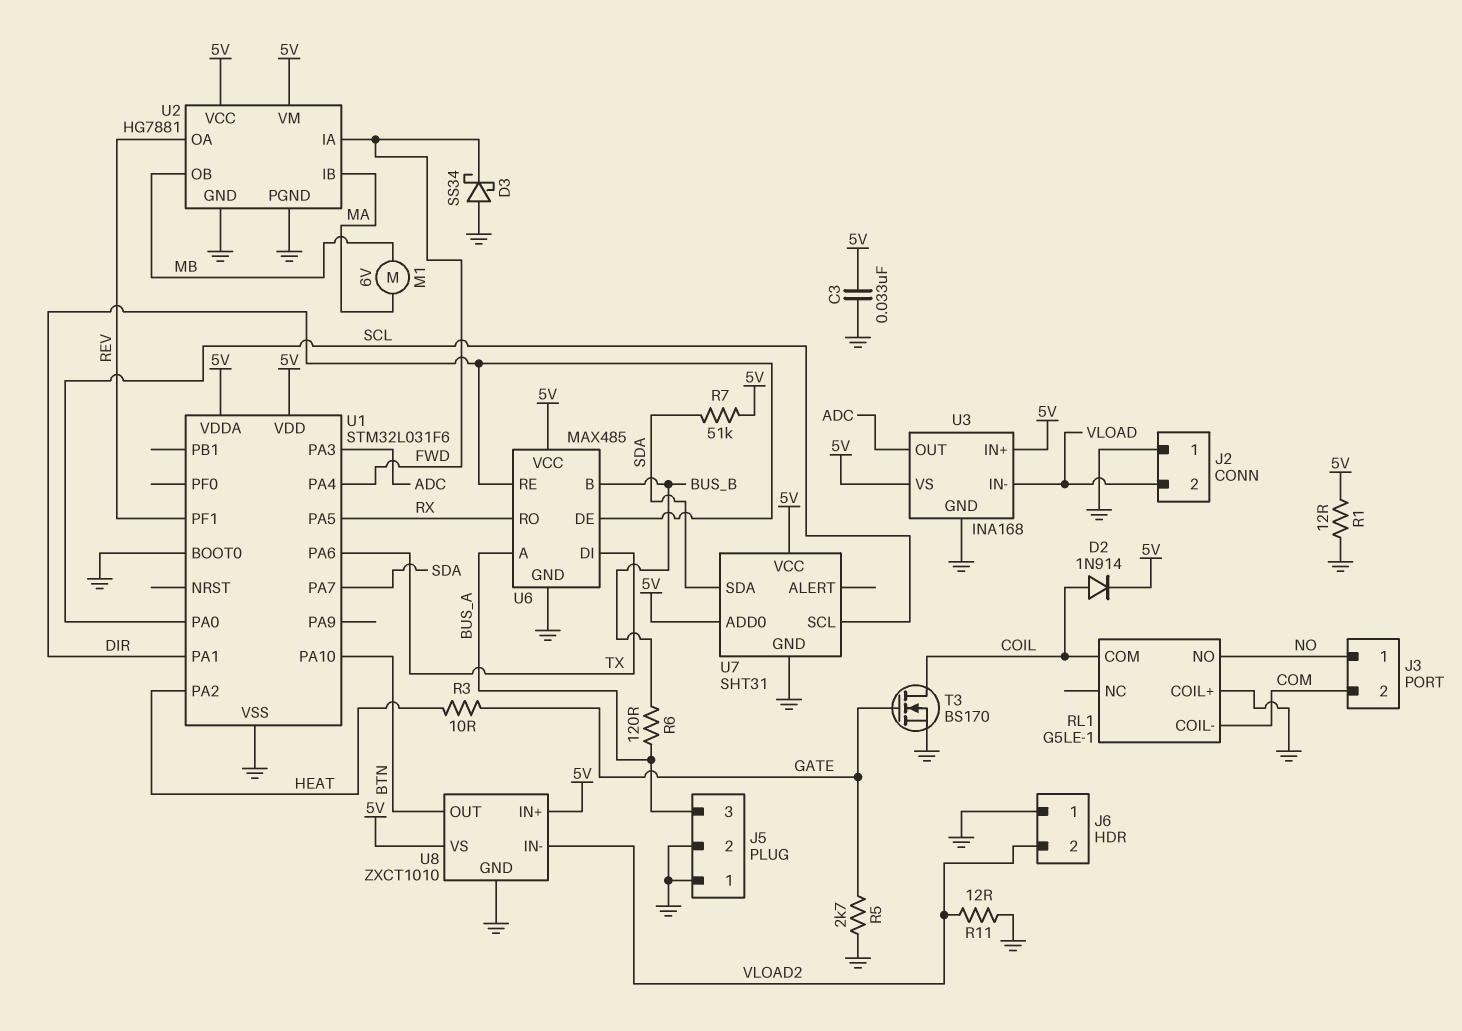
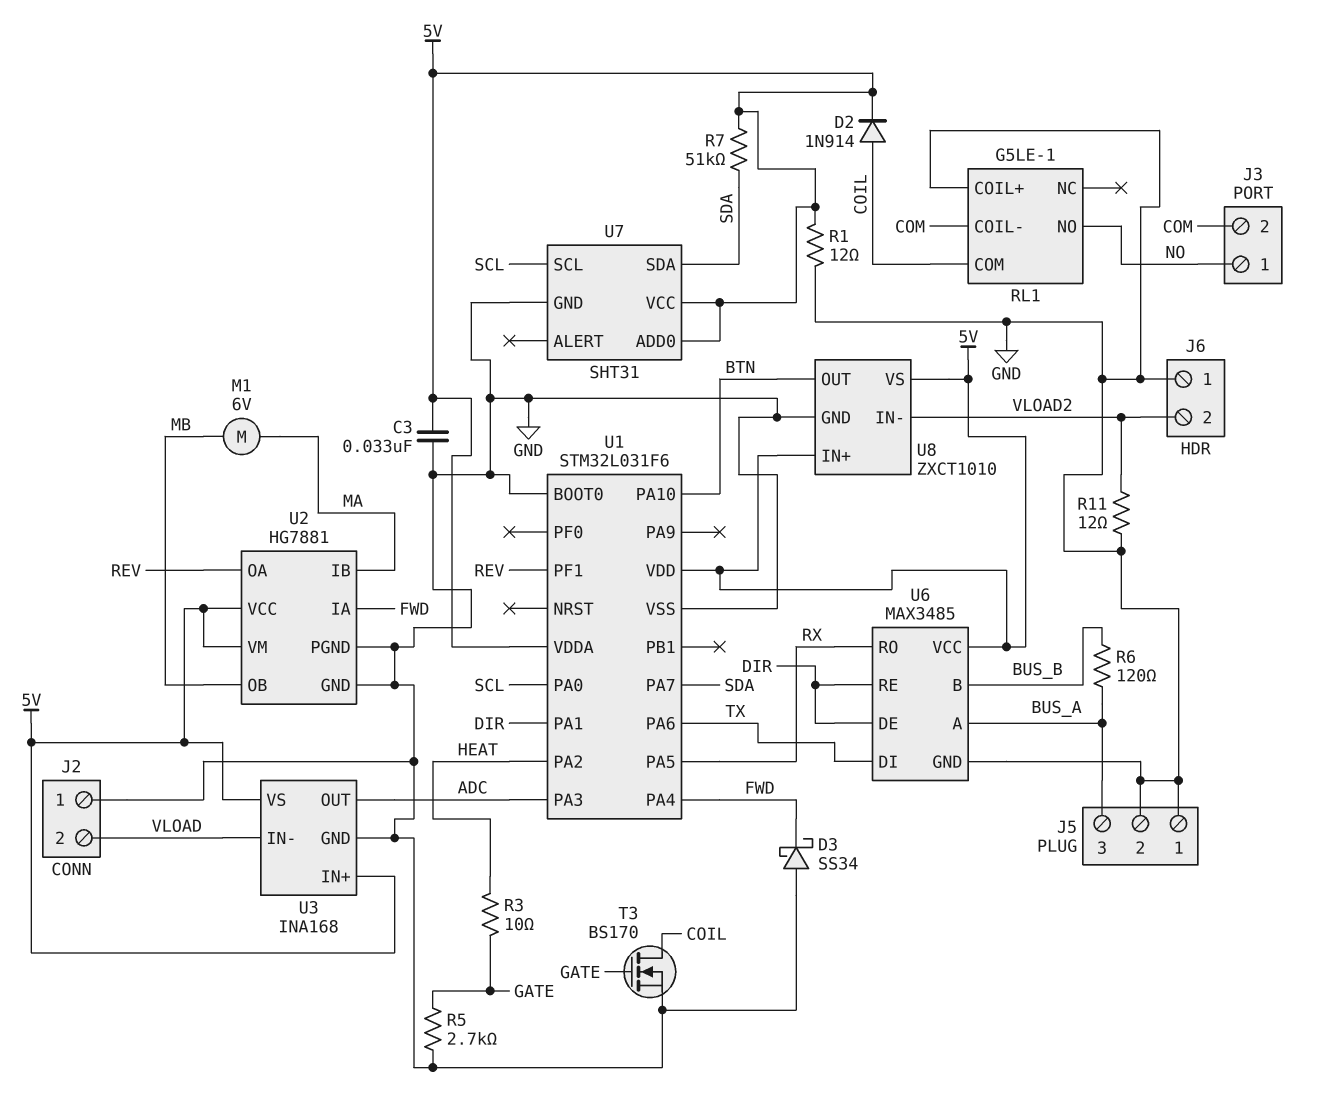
U6: MAX485 -> MAX3485

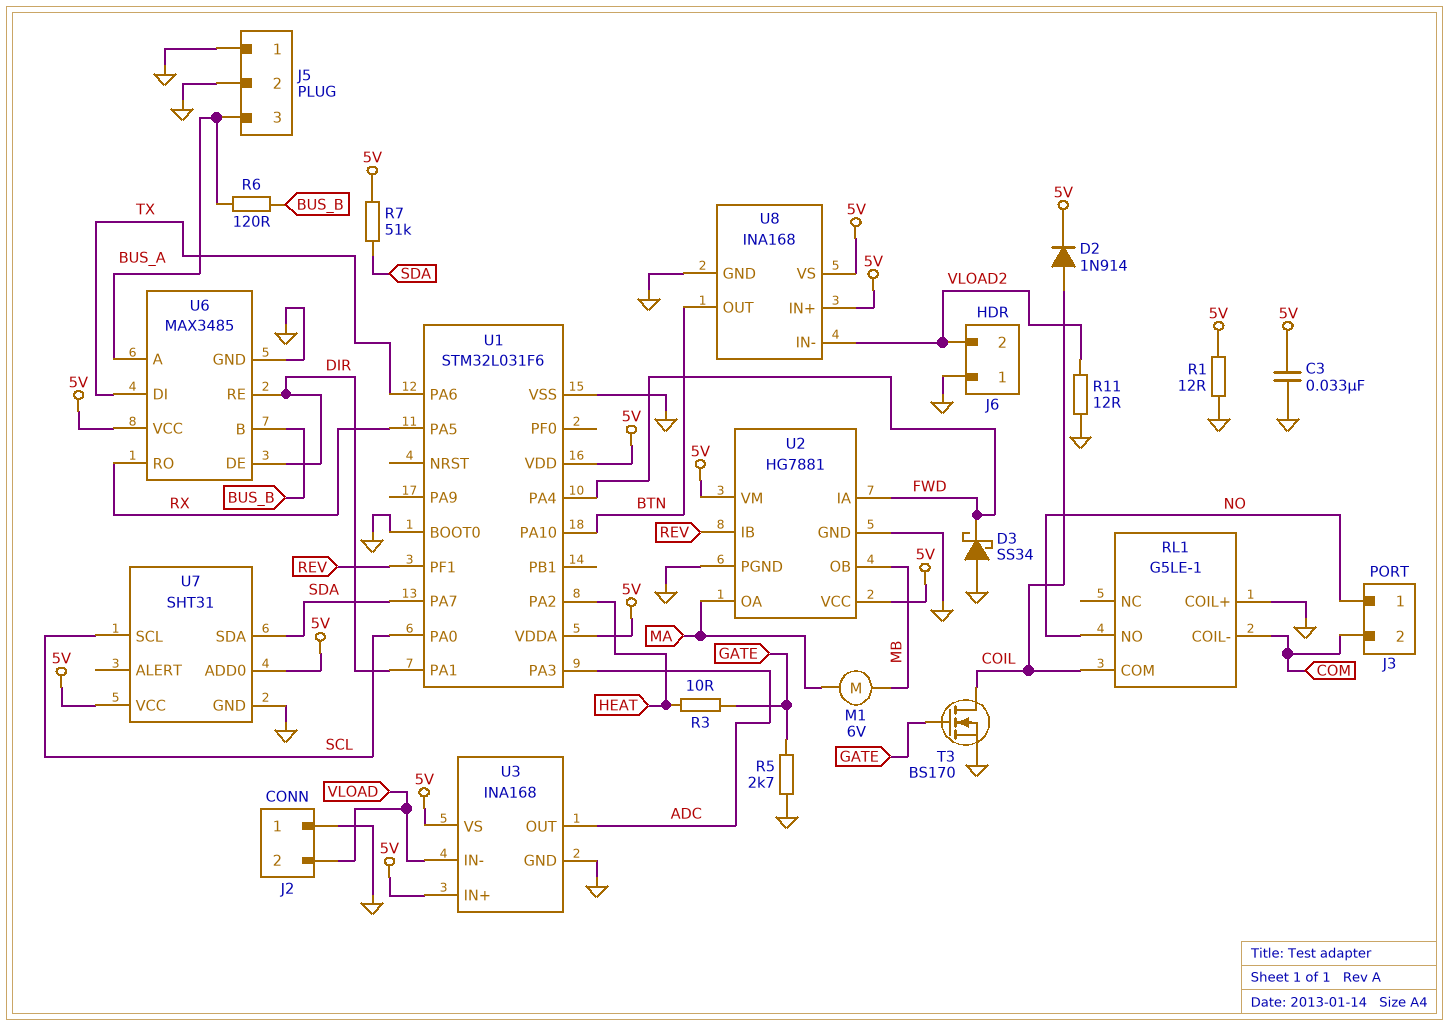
U2 pin IB: MA -> REV
U2 pin OA: REV -> MA
U8: ZXCT1010 -> INA168

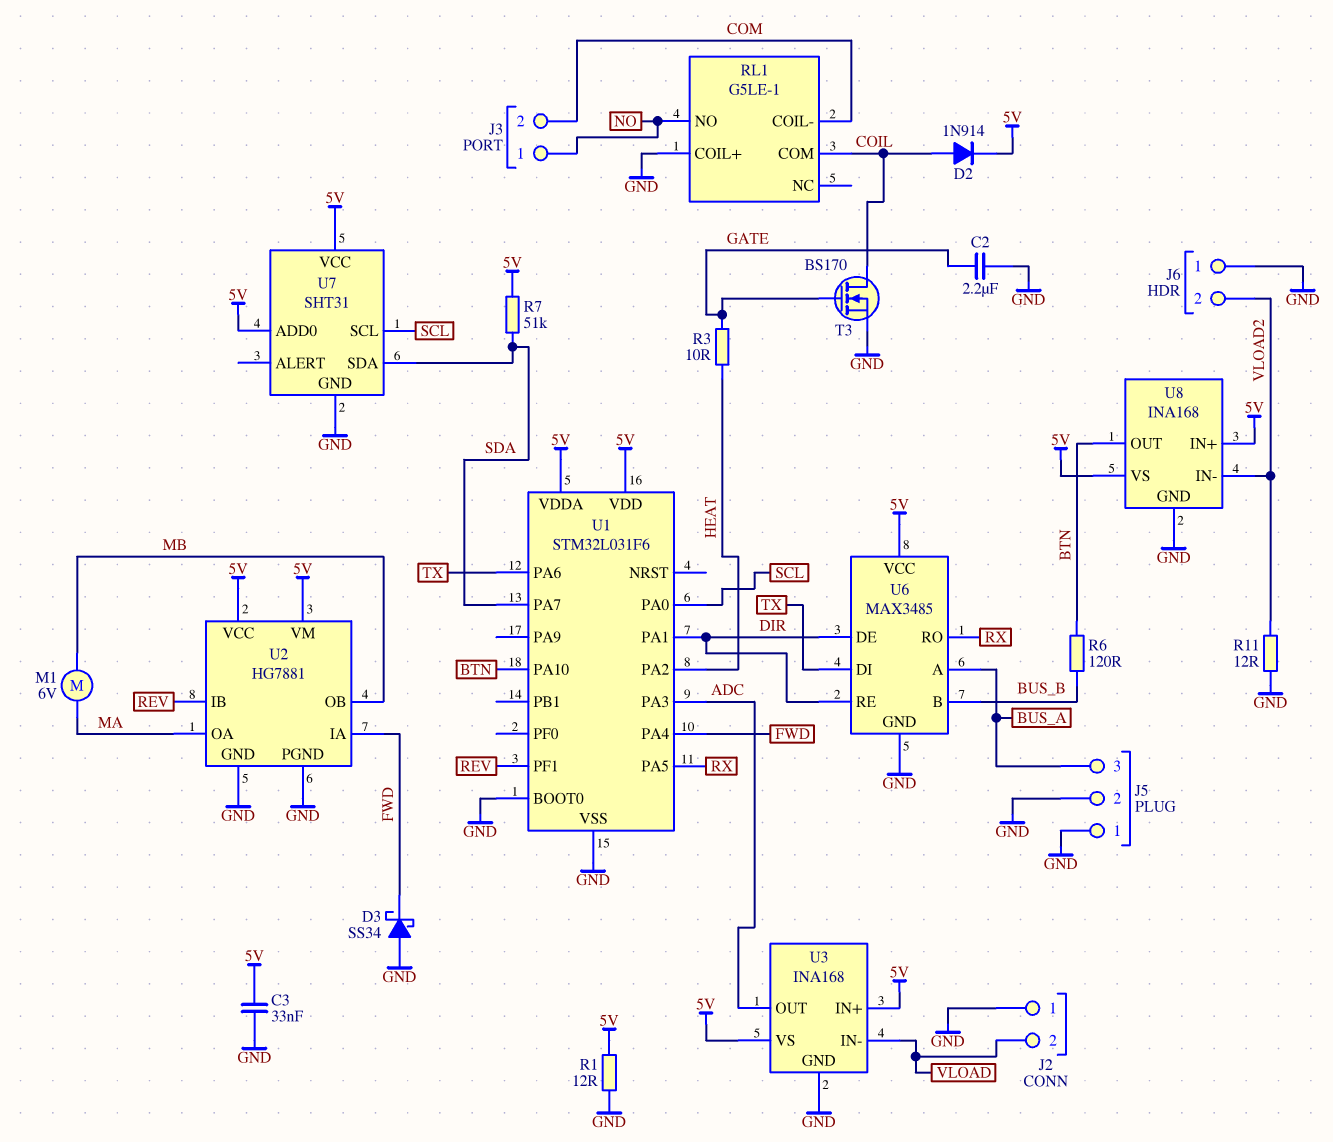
C2: none -> 2.2uF (GATE, GND)
R5: 2.7k (GATE, GND) -> none
R6: 120 (BUS_A, BUS_B) -> 120 (BTN, BUS_B)

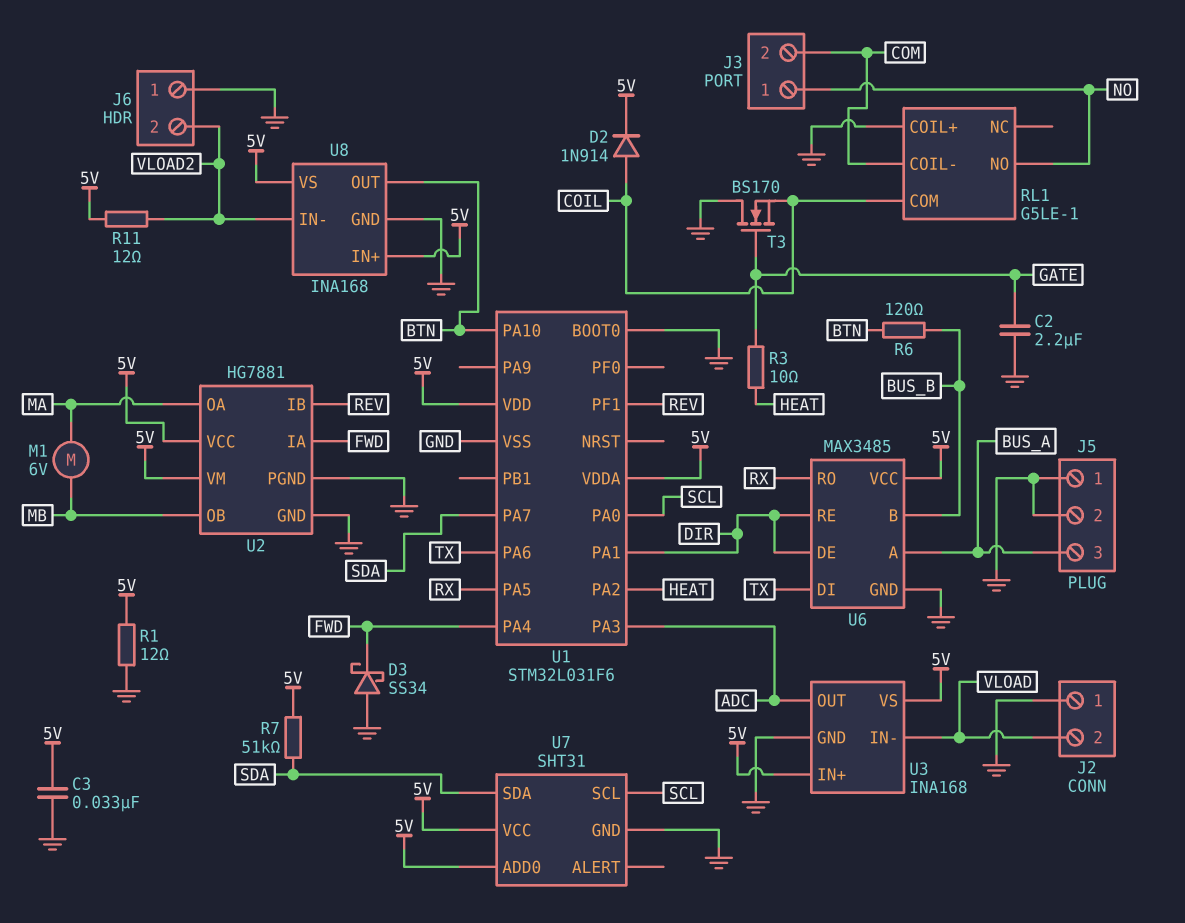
R11: 12 (GND, VLOAD2) -> 12 (5V, VLOAD2)
T3: NMOS BS170 (G GATE, D COIL, S GND) -> NMOS BS170 (G GATE, D GND, S COIL)

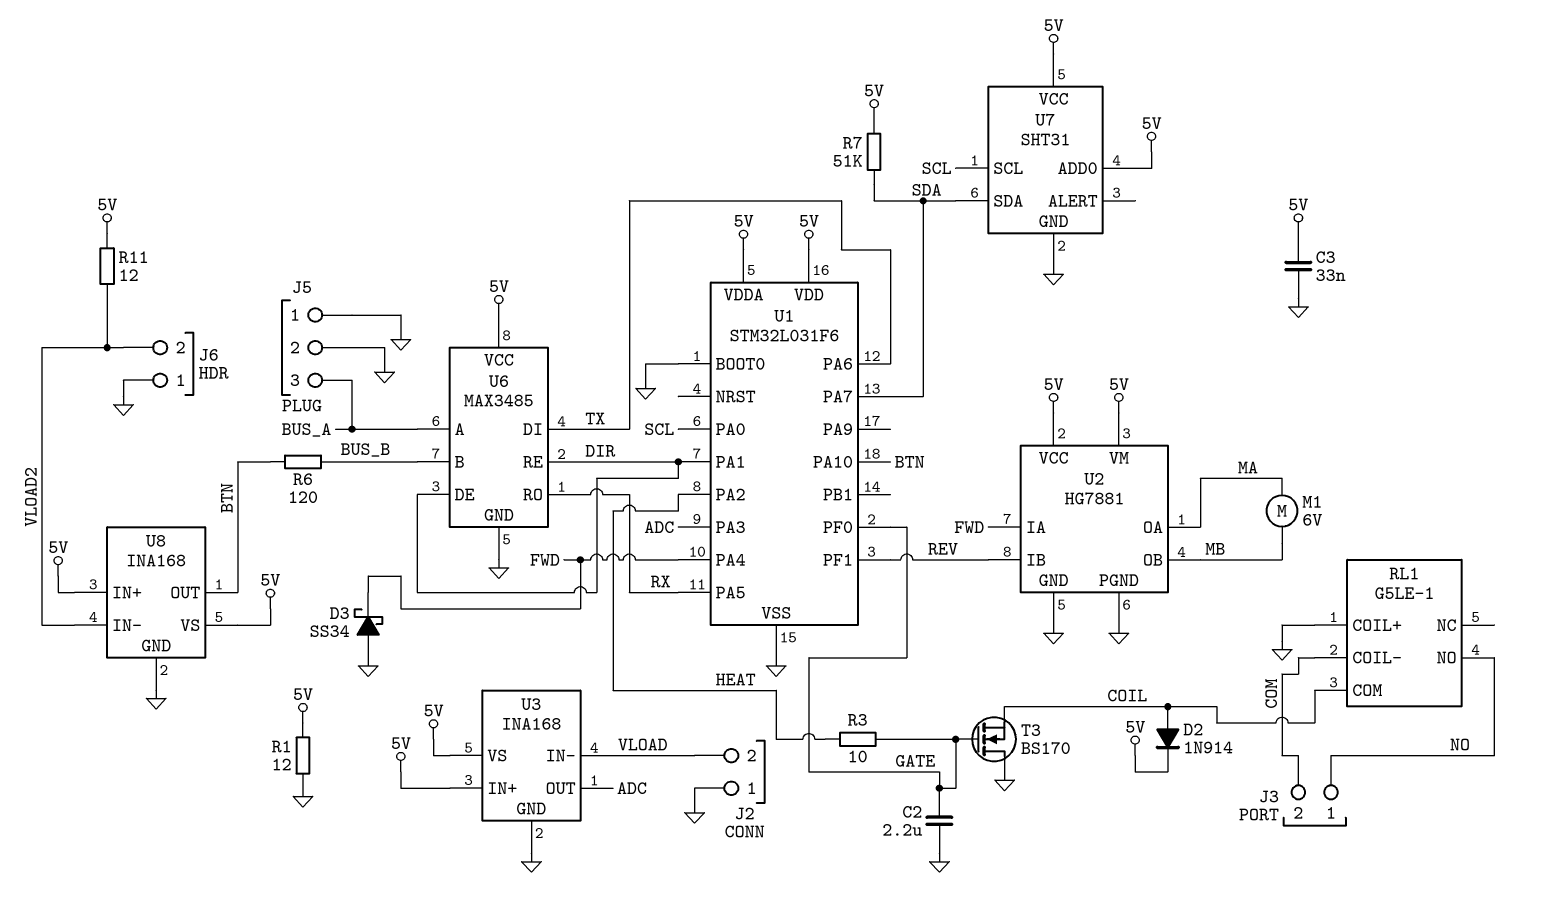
U1 pin PF0: none -> GATE

